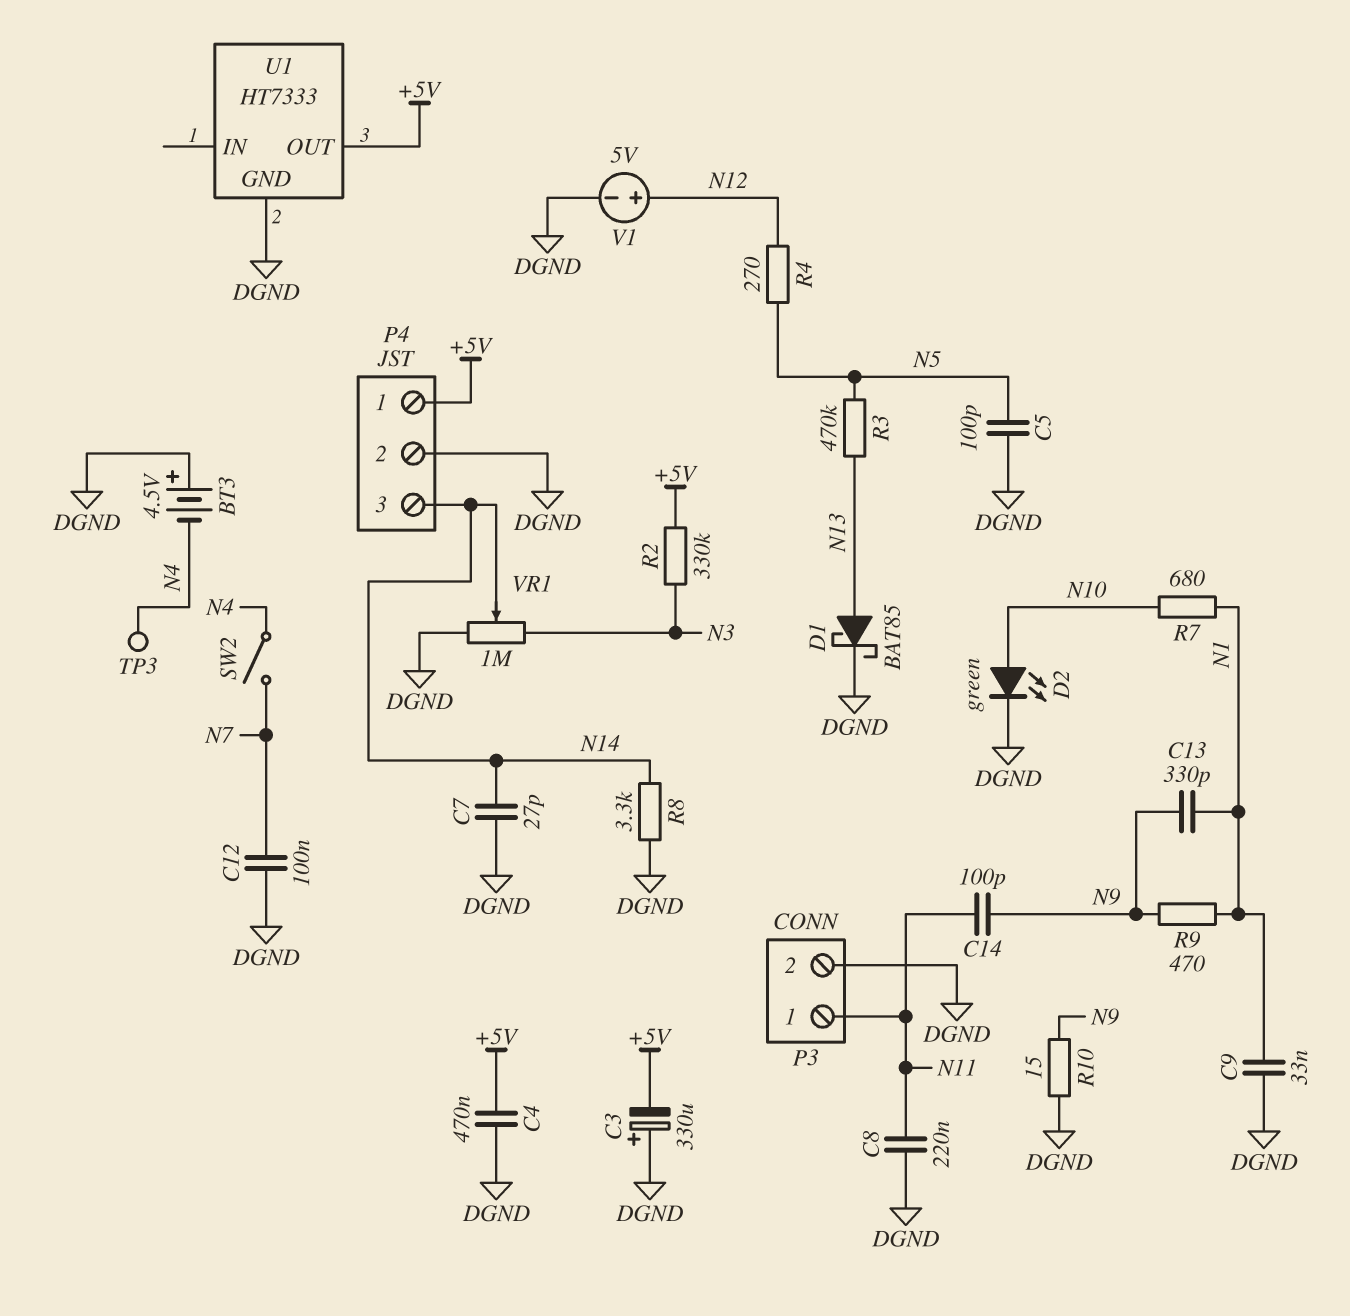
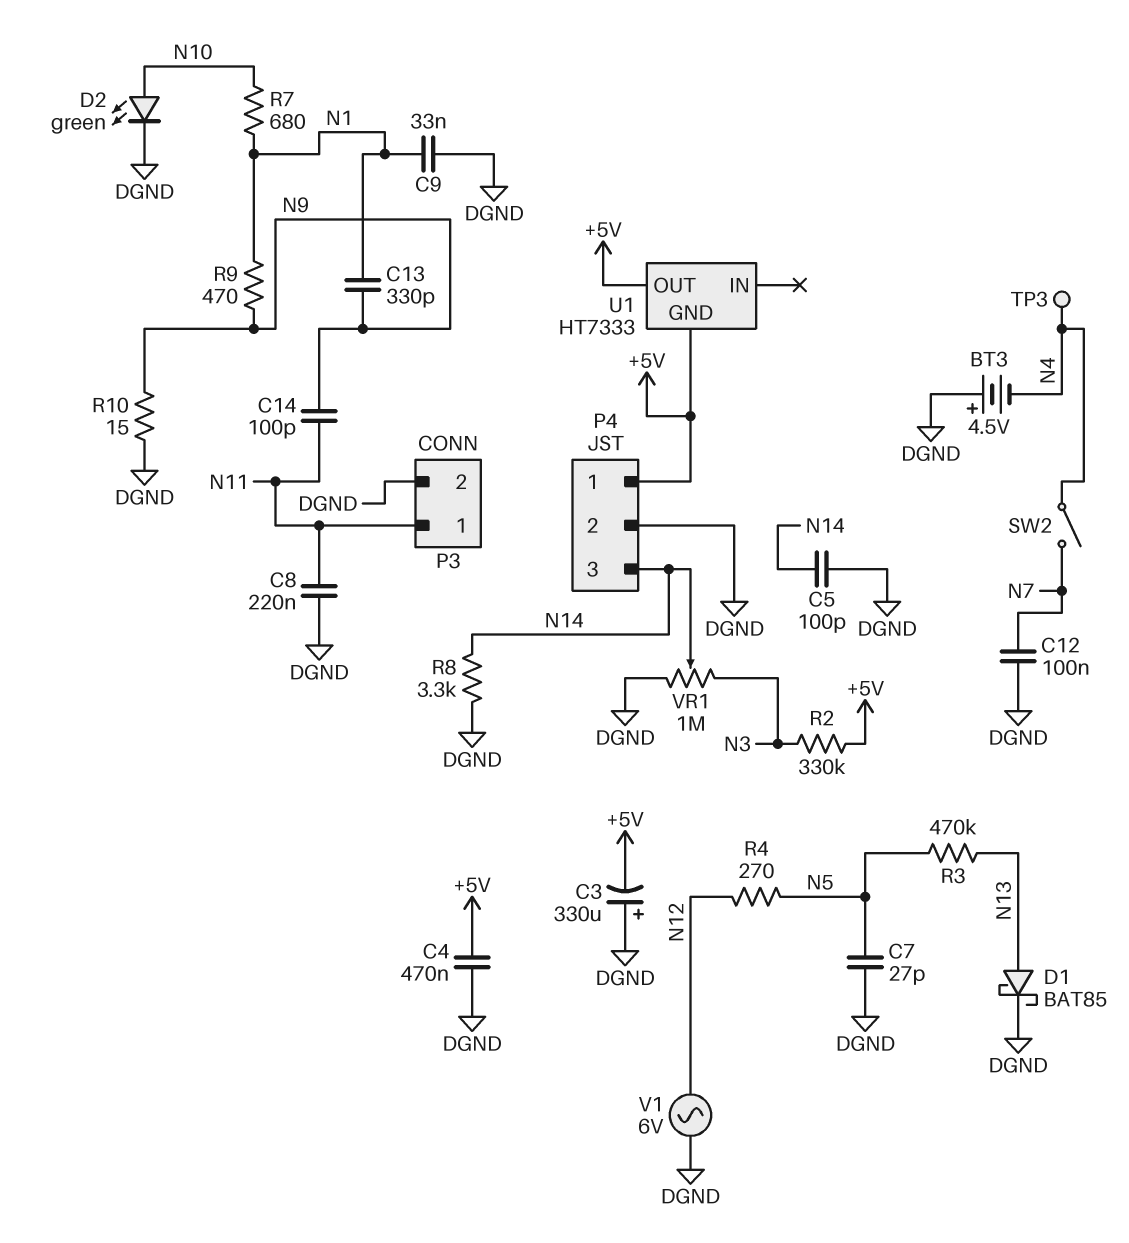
C5: 100pF (DGND, N5) -> 100pF (DGND, N14)
C7: 27pF (DGND, N14) -> 27pF (DGND, N5)
U1 pin GND: DGND -> +5V
V1: 5V (plus N12, minus DGND) -> AC 6V (DGND, N12)

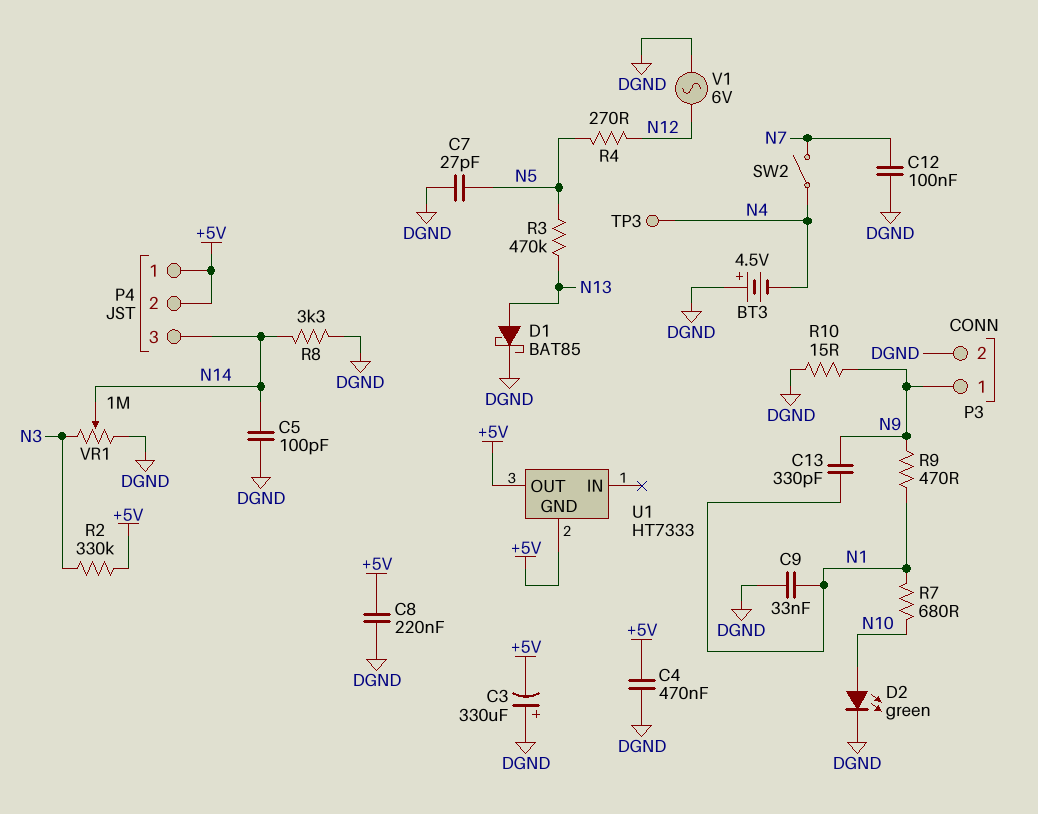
C8: 220nF (DGND, N11) -> 220nF (+5V, DGND)
C14: 100pF (N9, N11) -> none
P3 pin 1: N11 -> N9
P4 pin 2: DGND -> +5V

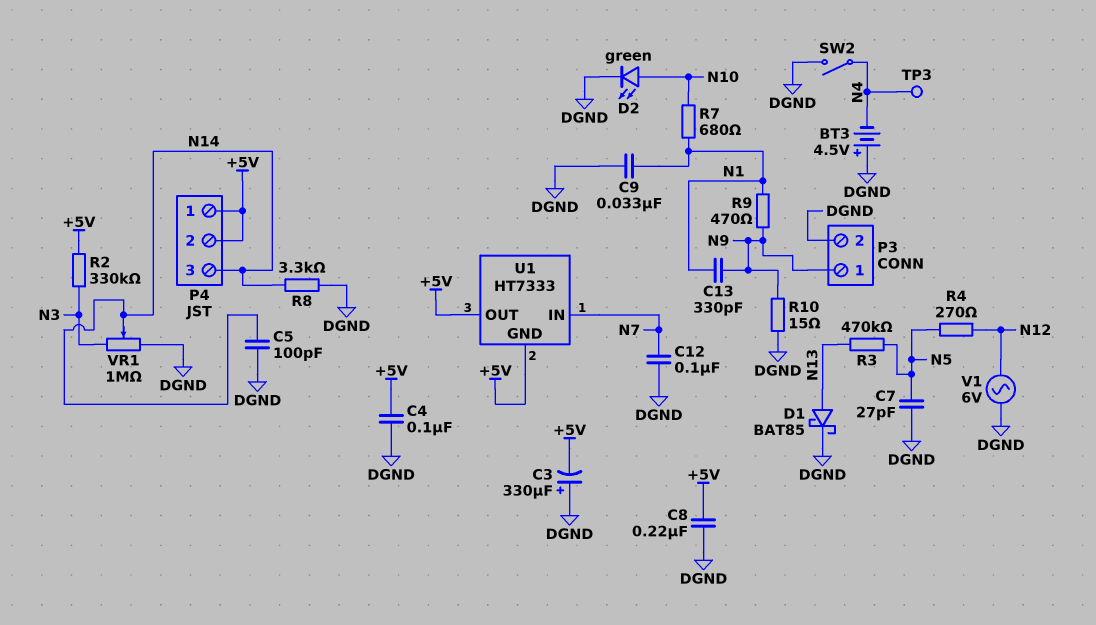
C4: 470nF (+5V, DGND) -> 100nF (+5V, DGND)
SW2: switch (N4, N7) -> switch (DGND, N4)
U1 pin IN: none -> N7

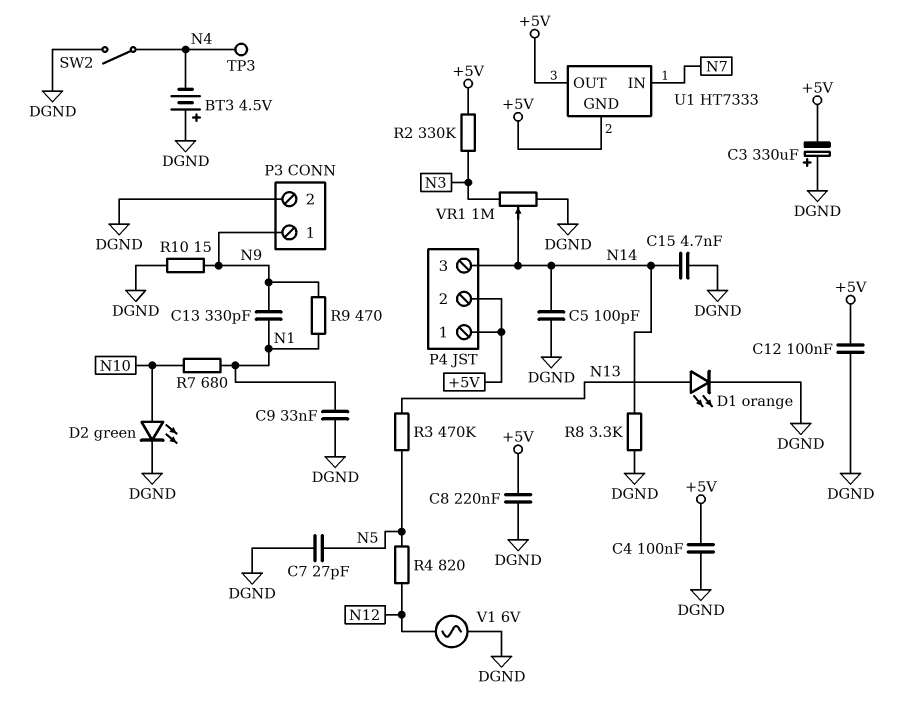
C12: 100nF (DGND, N7) -> 100nF (+5V, DGND)
C15: none -> 4.7nF (DGND, N14)
D1: schottky BAT85 (A N13, K DGND) -> LED orange (A N13, K DGND)
R4: 270 (N5, N12) -> 820 (N5, N12)

